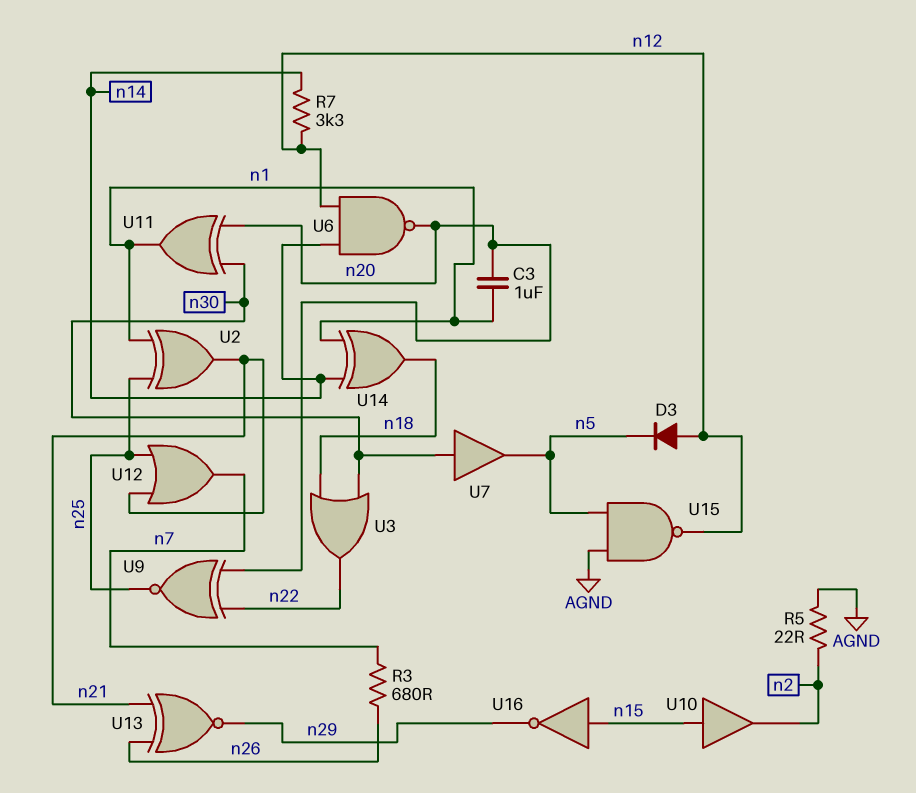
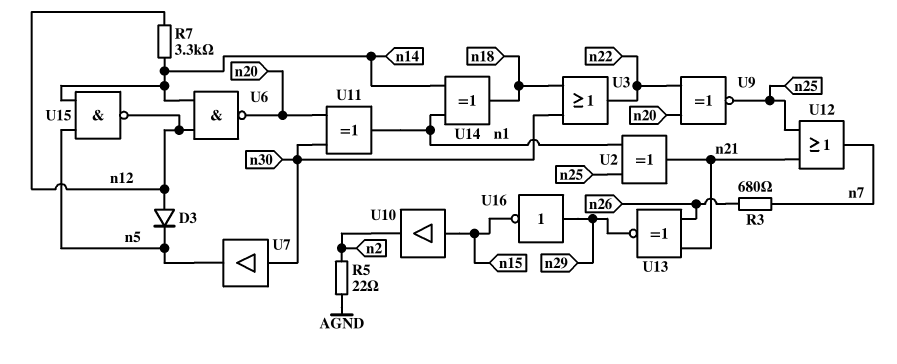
C3: 1uF (n1, n20) -> none
U15: NAND (in AGND, in n5, out n12) -> NAND (in n5, in n14, out n12)
U16: NOT (in n15, out n29) -> NOT (in n29, out n15)

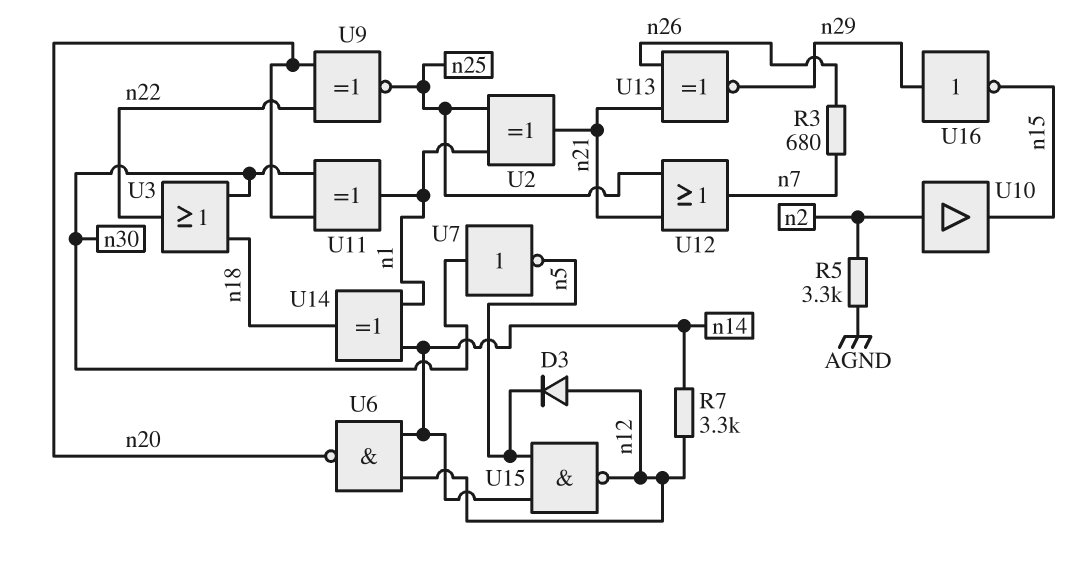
R5: 22 (AGND, n2) -> 3.3k (AGND, n2)
U7: buffer (in n30, out n5) -> NOT (in n30, out n5)
U10: buffer (in n15, out n2) -> buffer (in n2, out n15)

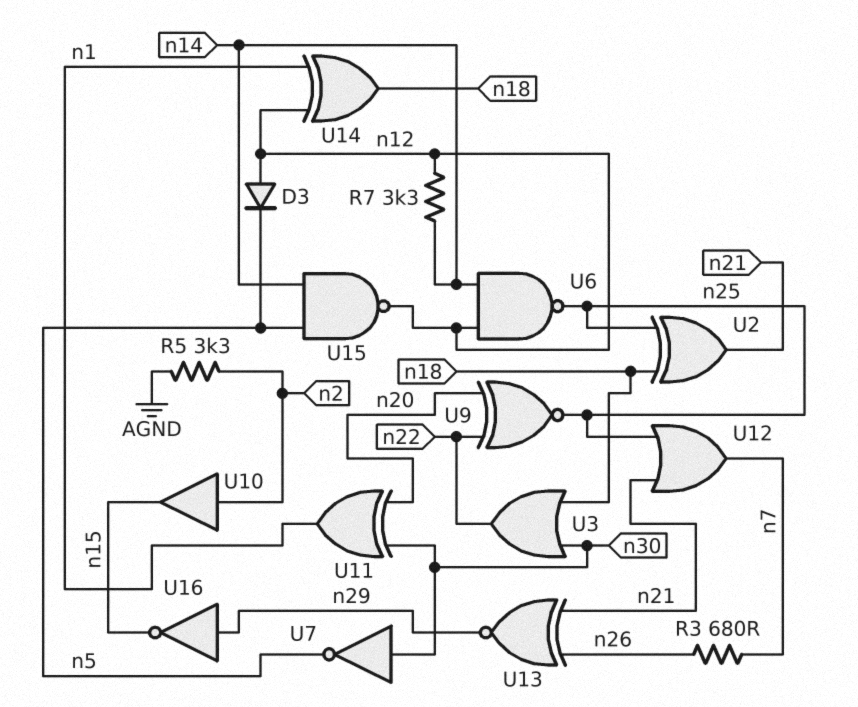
U2: XOR (in n1, in n25, out n21) -> XOR (in n18, in n25, out n21)
U6: NAND (in n12, in n14, out n20) -> NAND (in n12, in n14, out n25)
U14: XOR (in n1, in n14, out n18) -> XOR (in n1, in n12, out n18)

